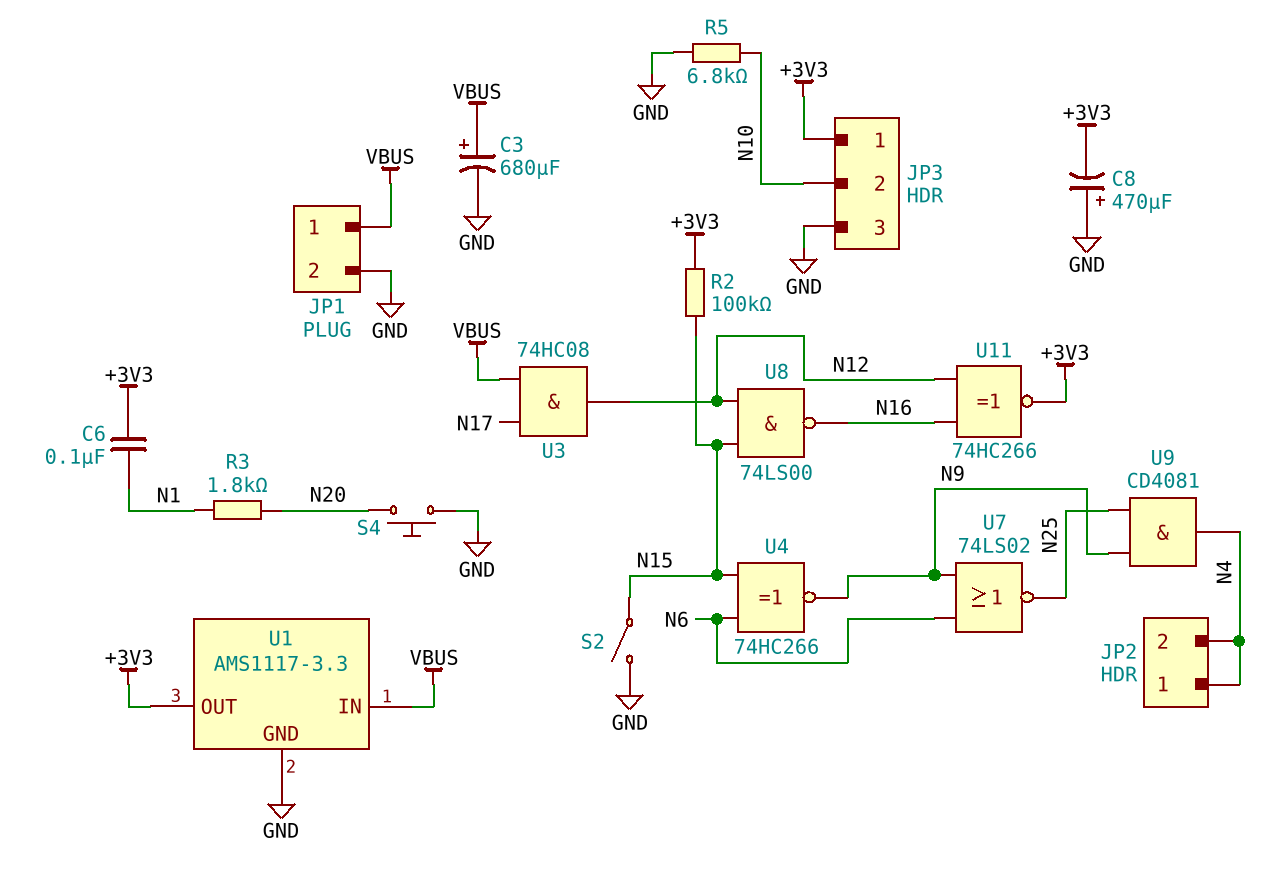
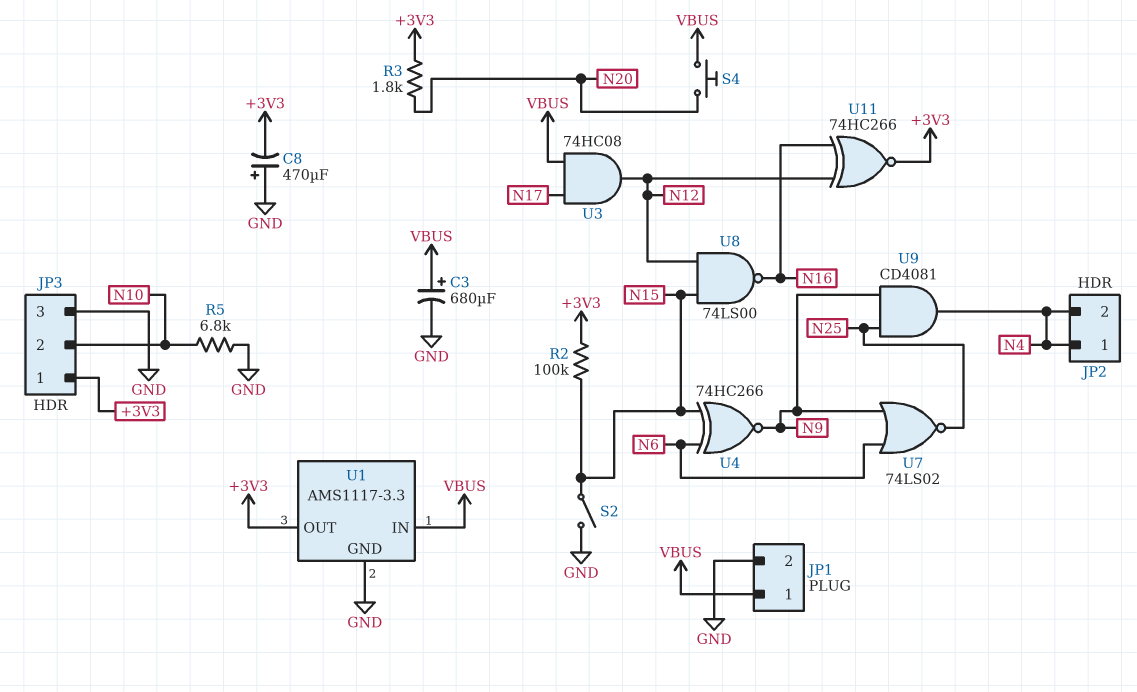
C6: 100nF (+3V3, N1) -> none
R3: 1.8k (N1, N20) -> 1.8k (+3V3, N20)
S4: button (GND, N20) -> button (N20, VBUS)

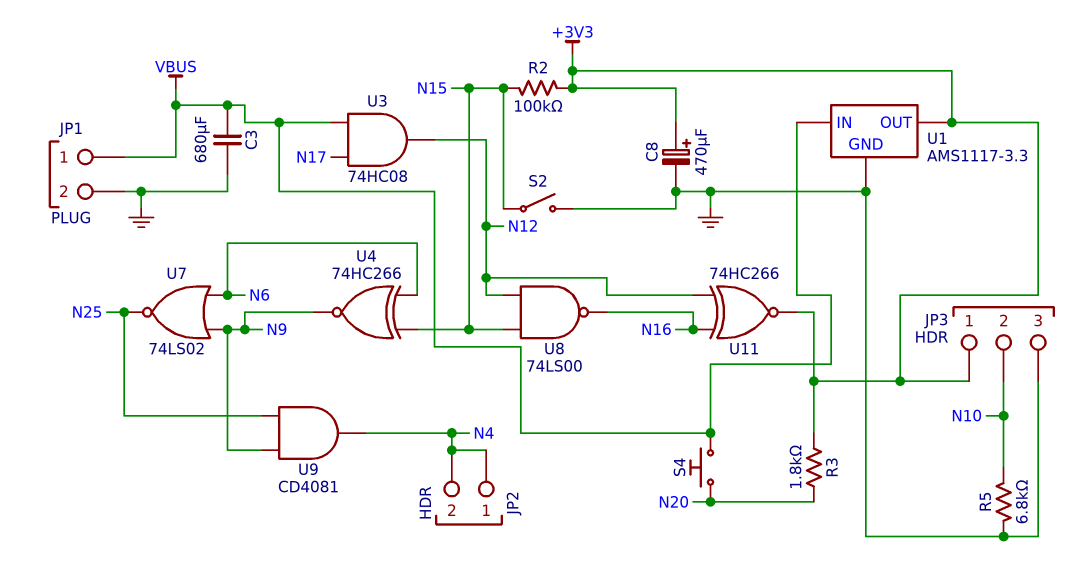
C3: 680uF (plus VBUS, minus GND) -> 680uF (GND, VBUS)
C8: 470uF (plus GND, minus +3V3) -> 470uF (plus +3V3, minus GND)

